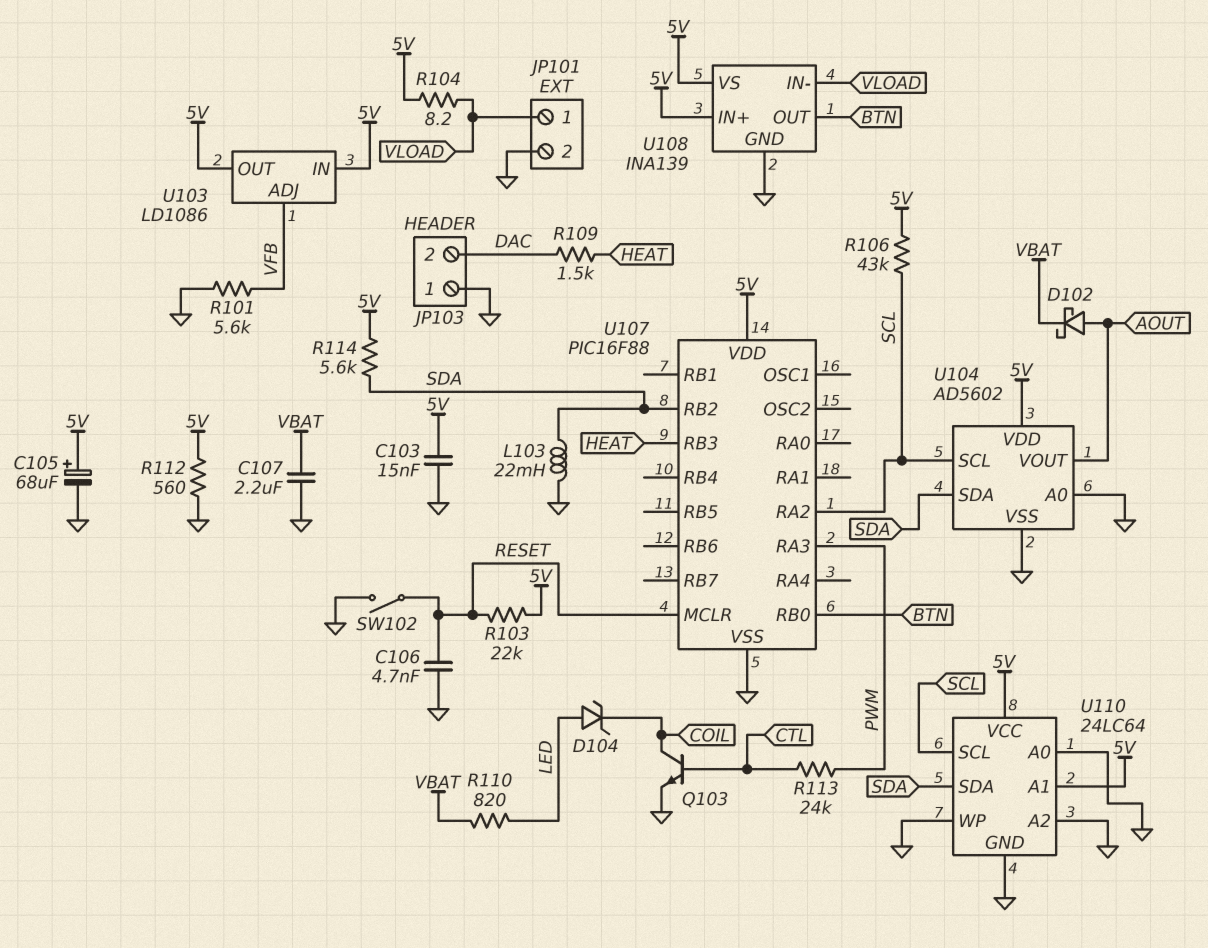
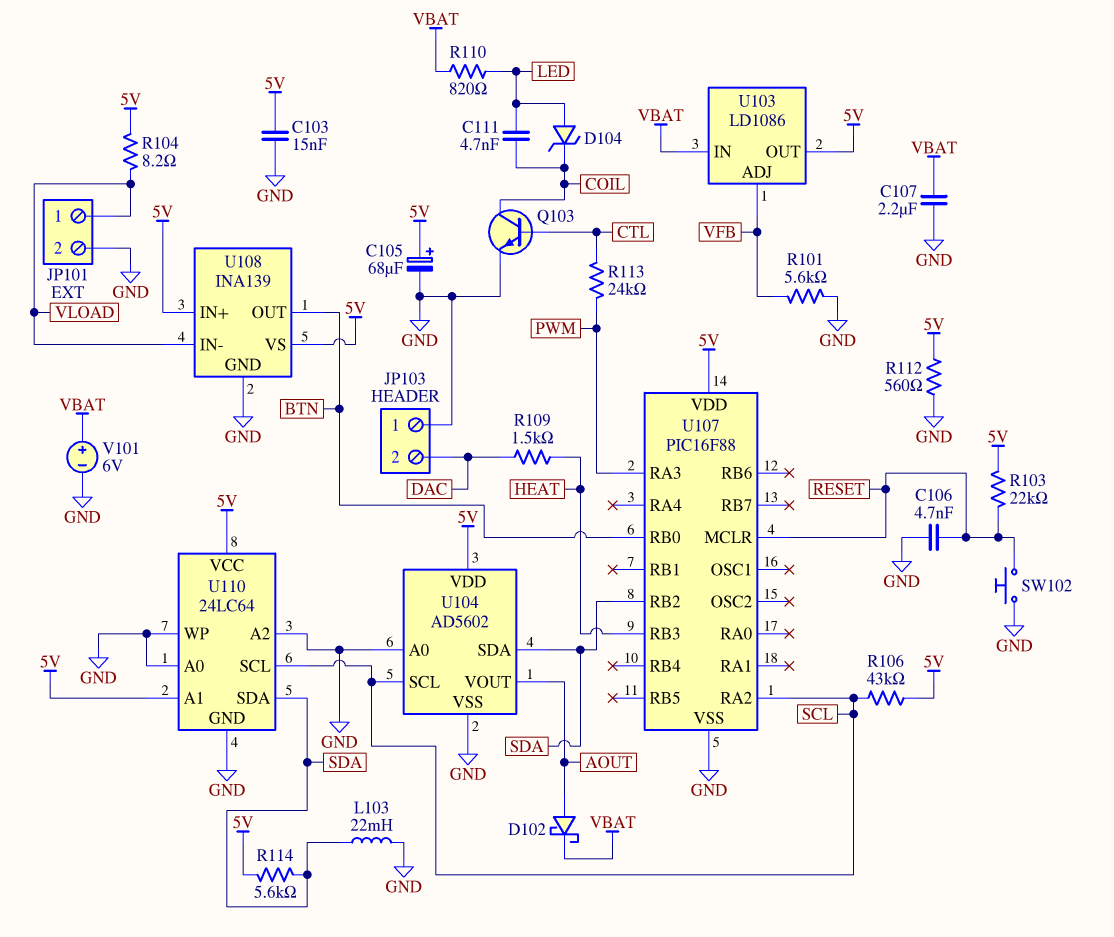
C111: none -> 4.7nF (COIL, LED)
SW102: switch (GND, RESET) -> button (GND, RESET)
U103 pin IN: 5V -> VBAT
V101: none -> 6V (plus VBAT, minus GND)

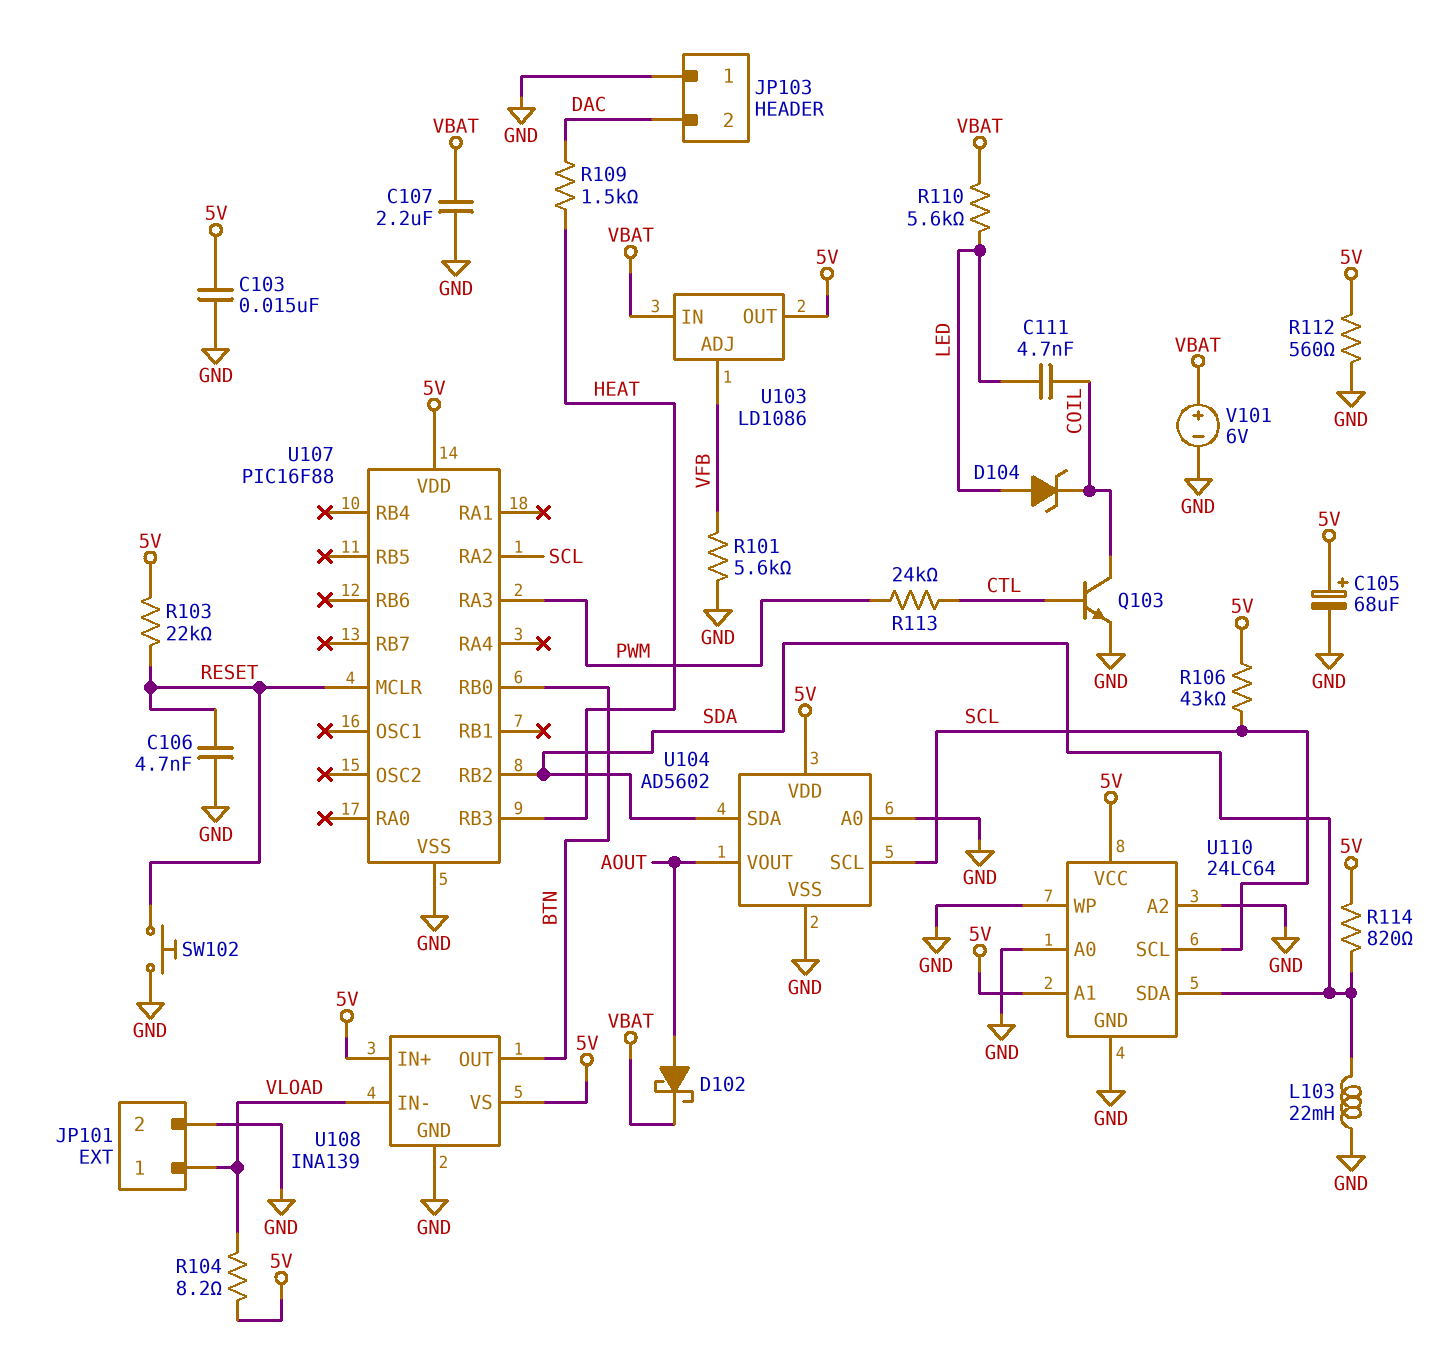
R110: 820 (LED, VBAT) -> 5.6k (LED, VBAT)
R114: 5.6k (5V, SDA) -> 820 (5V, SDA)

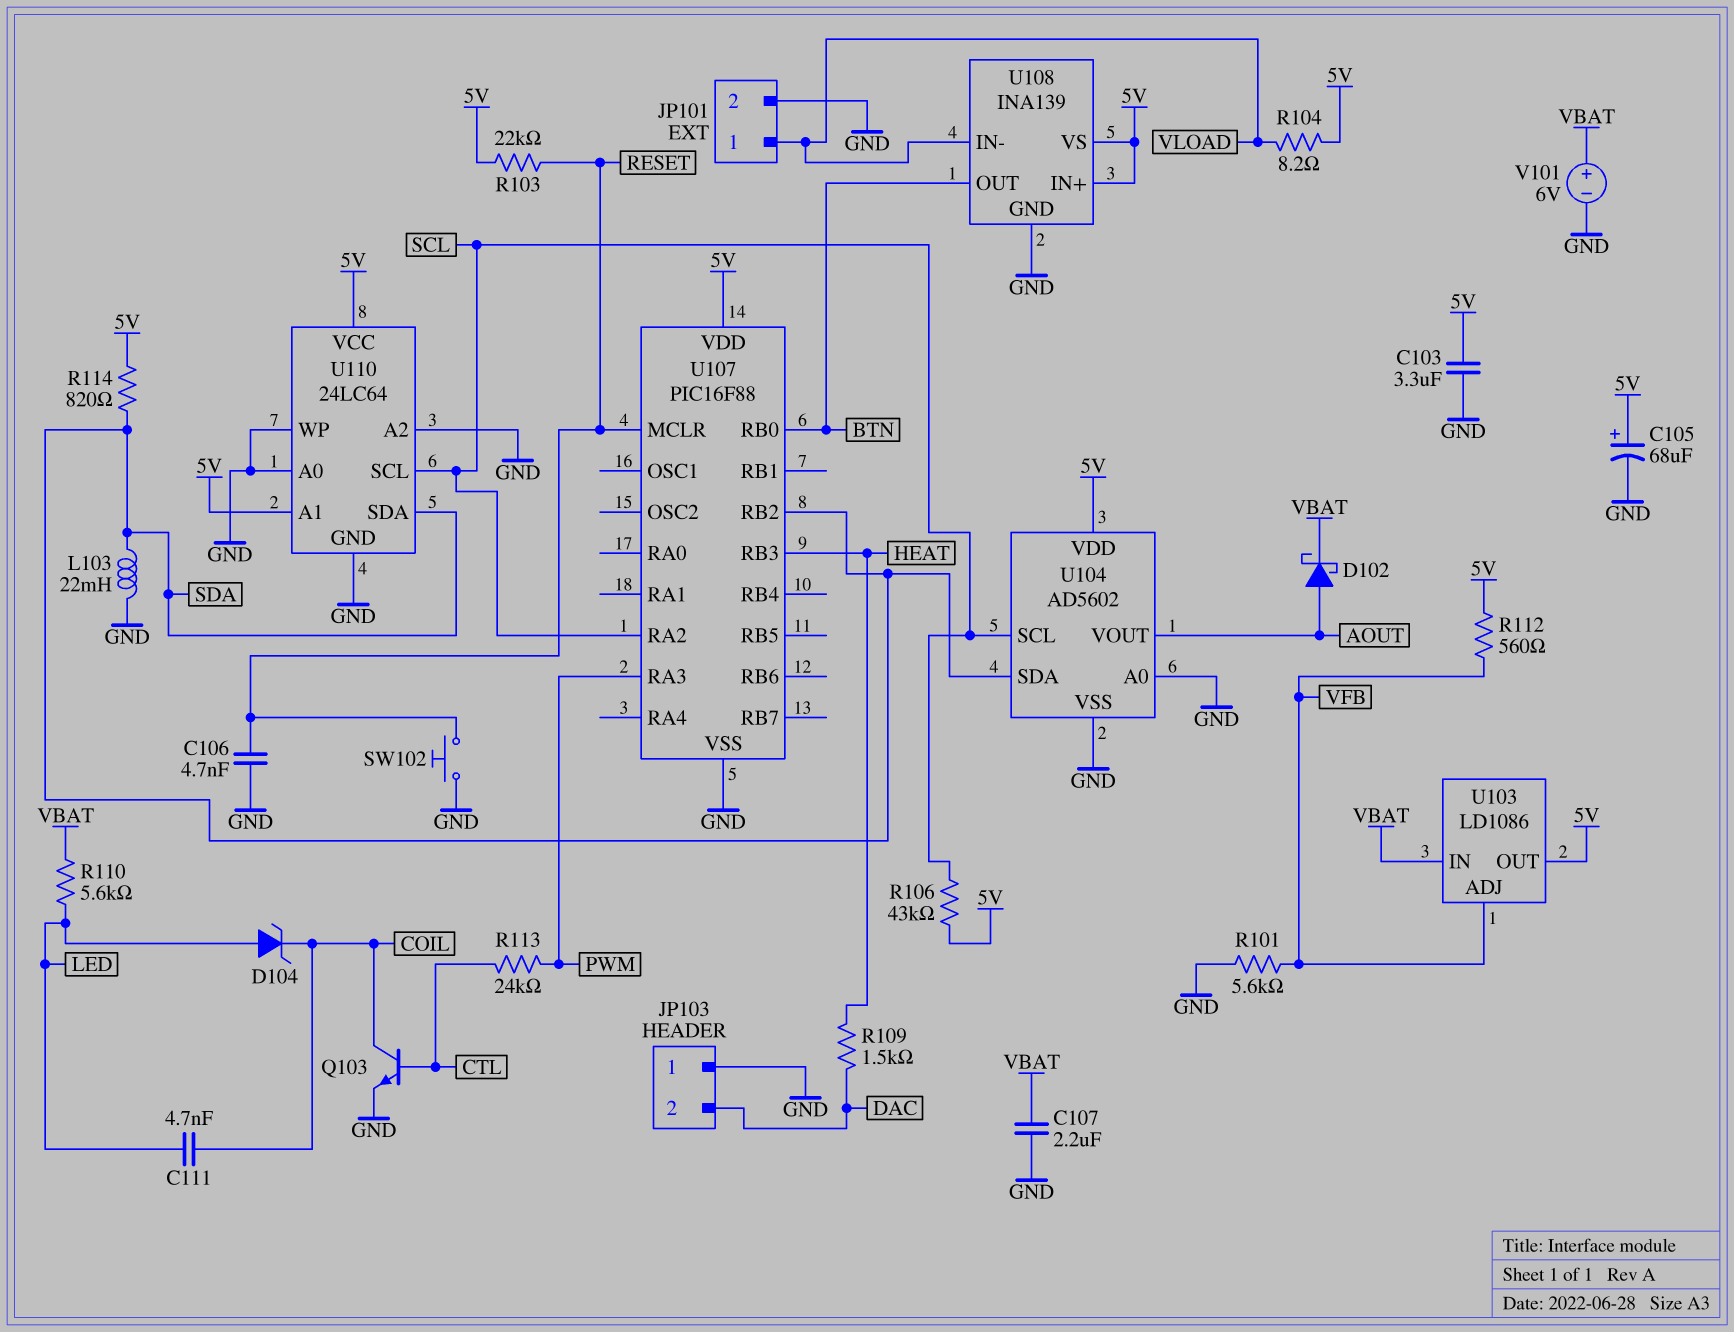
C103: 15nF (5V, GND) -> 3.3uF (5V, GND)
R112: 560 (5V, GND) -> 560 (5V, VFB)

